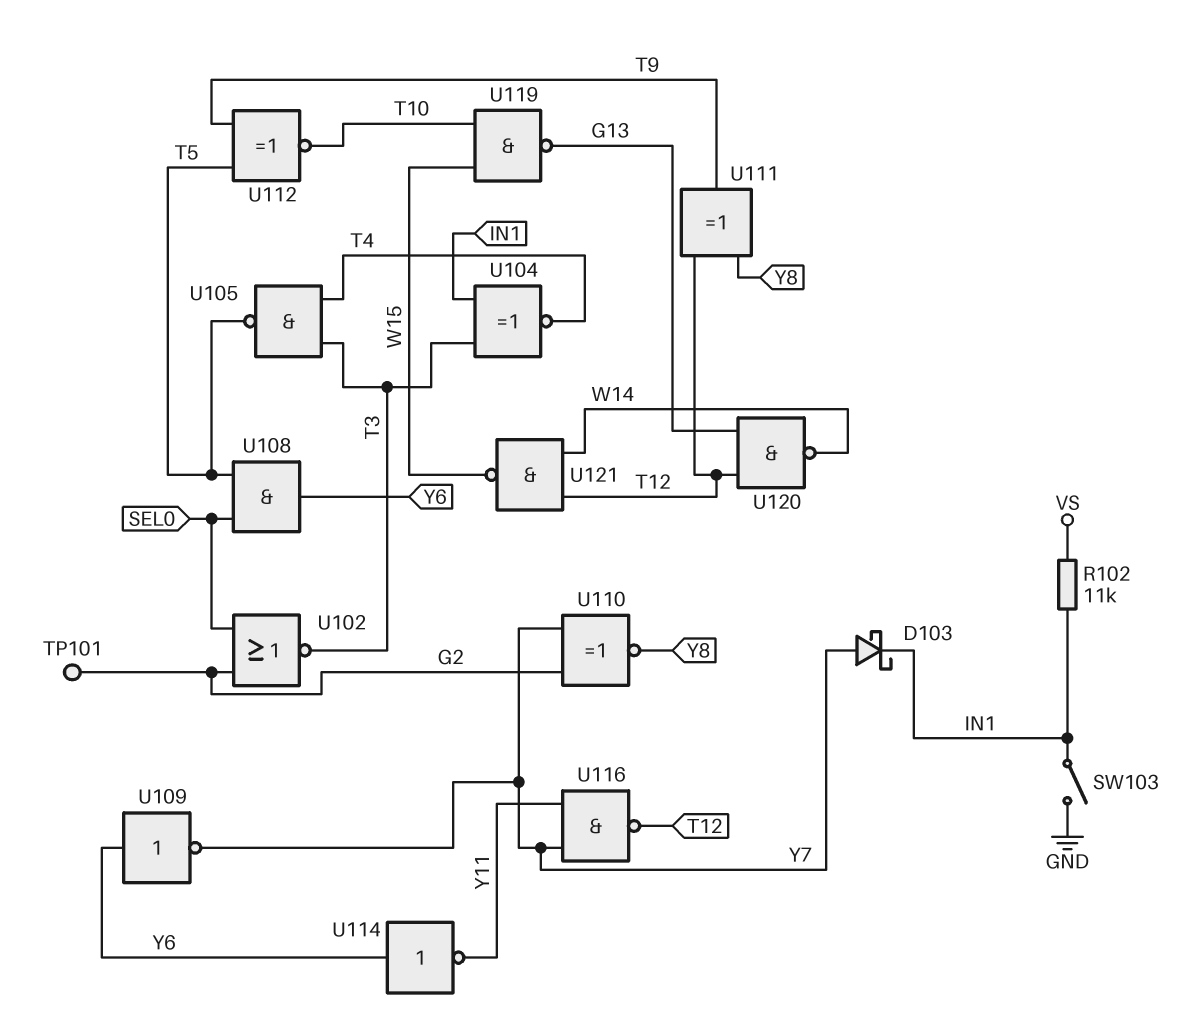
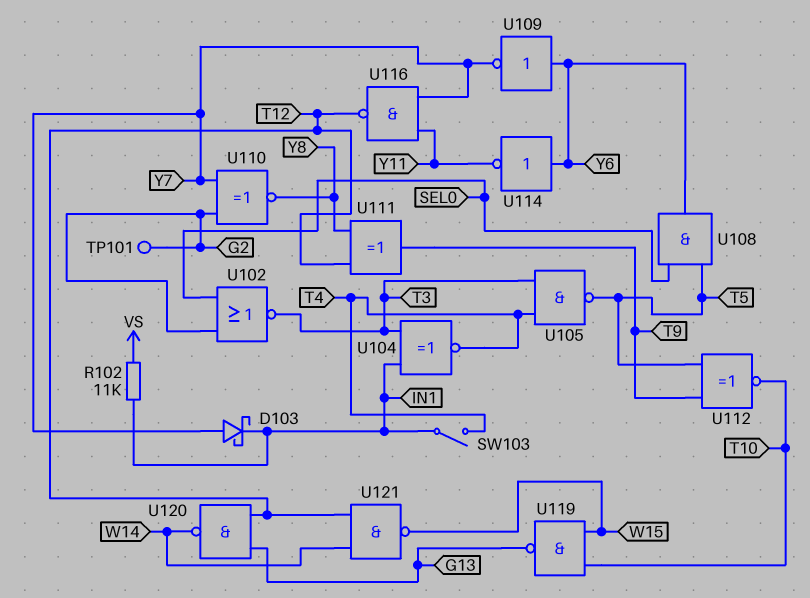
SW103: switch (GND, IN1) -> switch (IN1, T4)

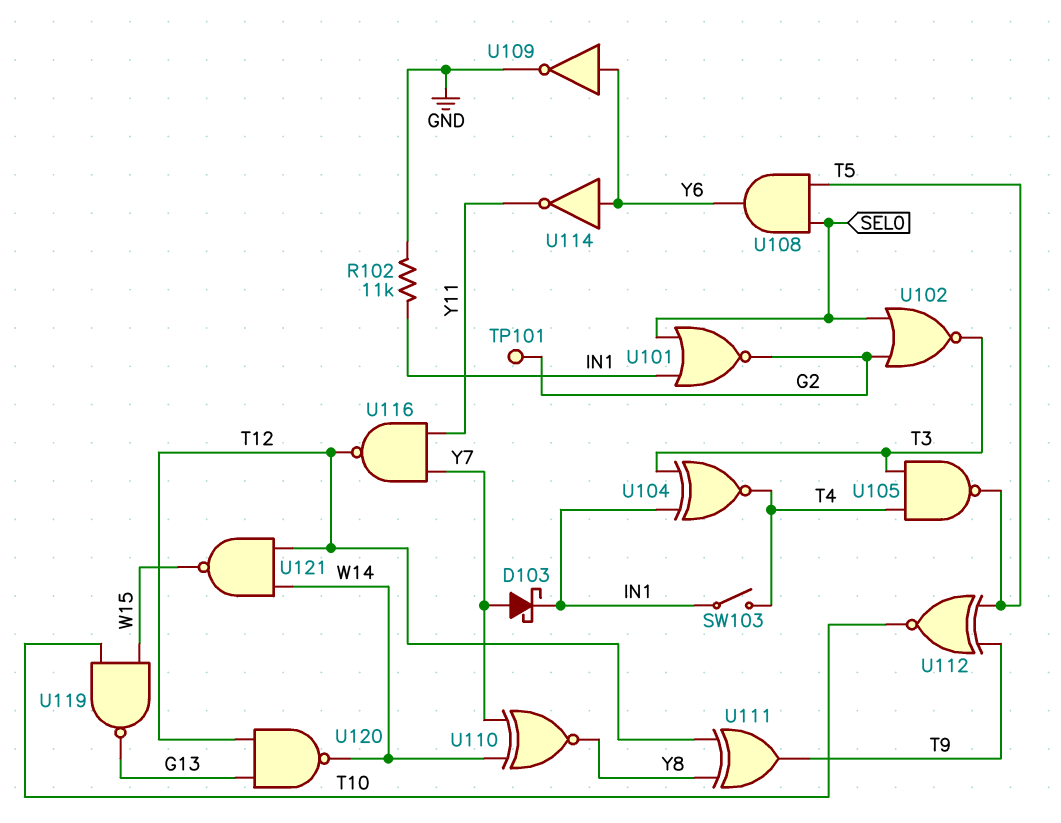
R102: 11k (IN1, VS) -> 11k (GND, IN1)
U101: none -> NOR (in IN1, in SEL0, out G2)
U109: NOT (in Y6, out Y7) -> NOT (in Y6, out GND)
U110: XNOR (in G2, in Y7, out Y8) -> XNOR (in W14, in Y7, out Y8)

